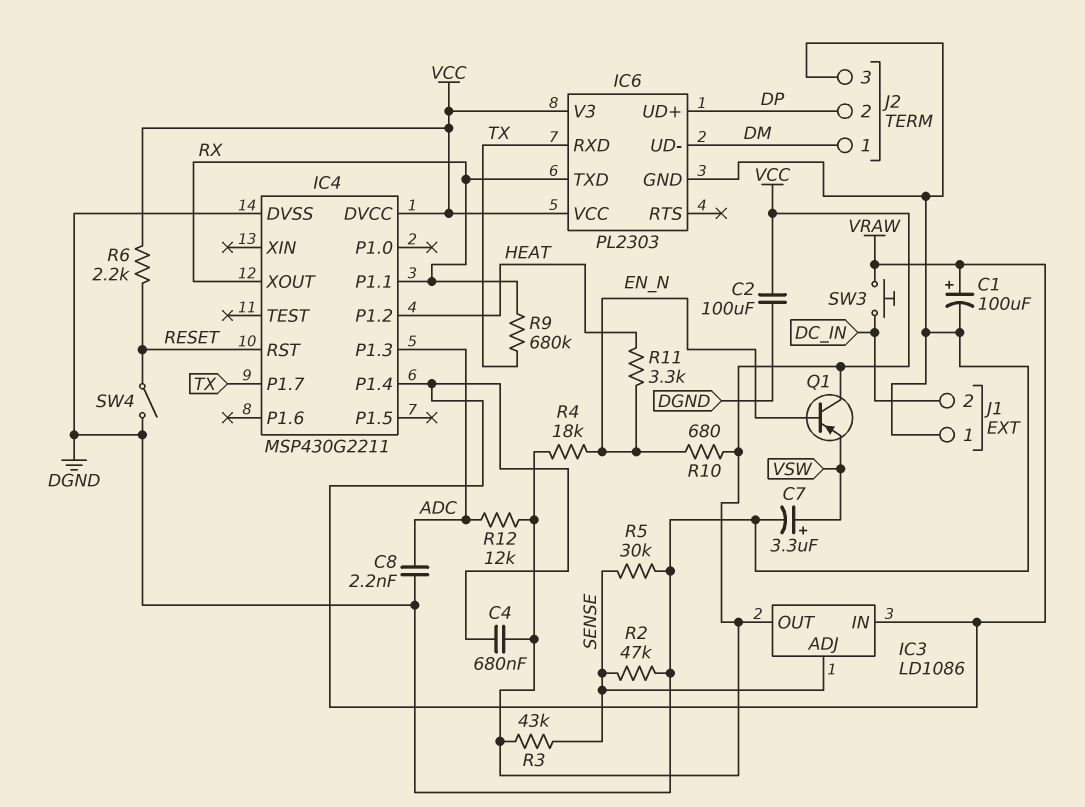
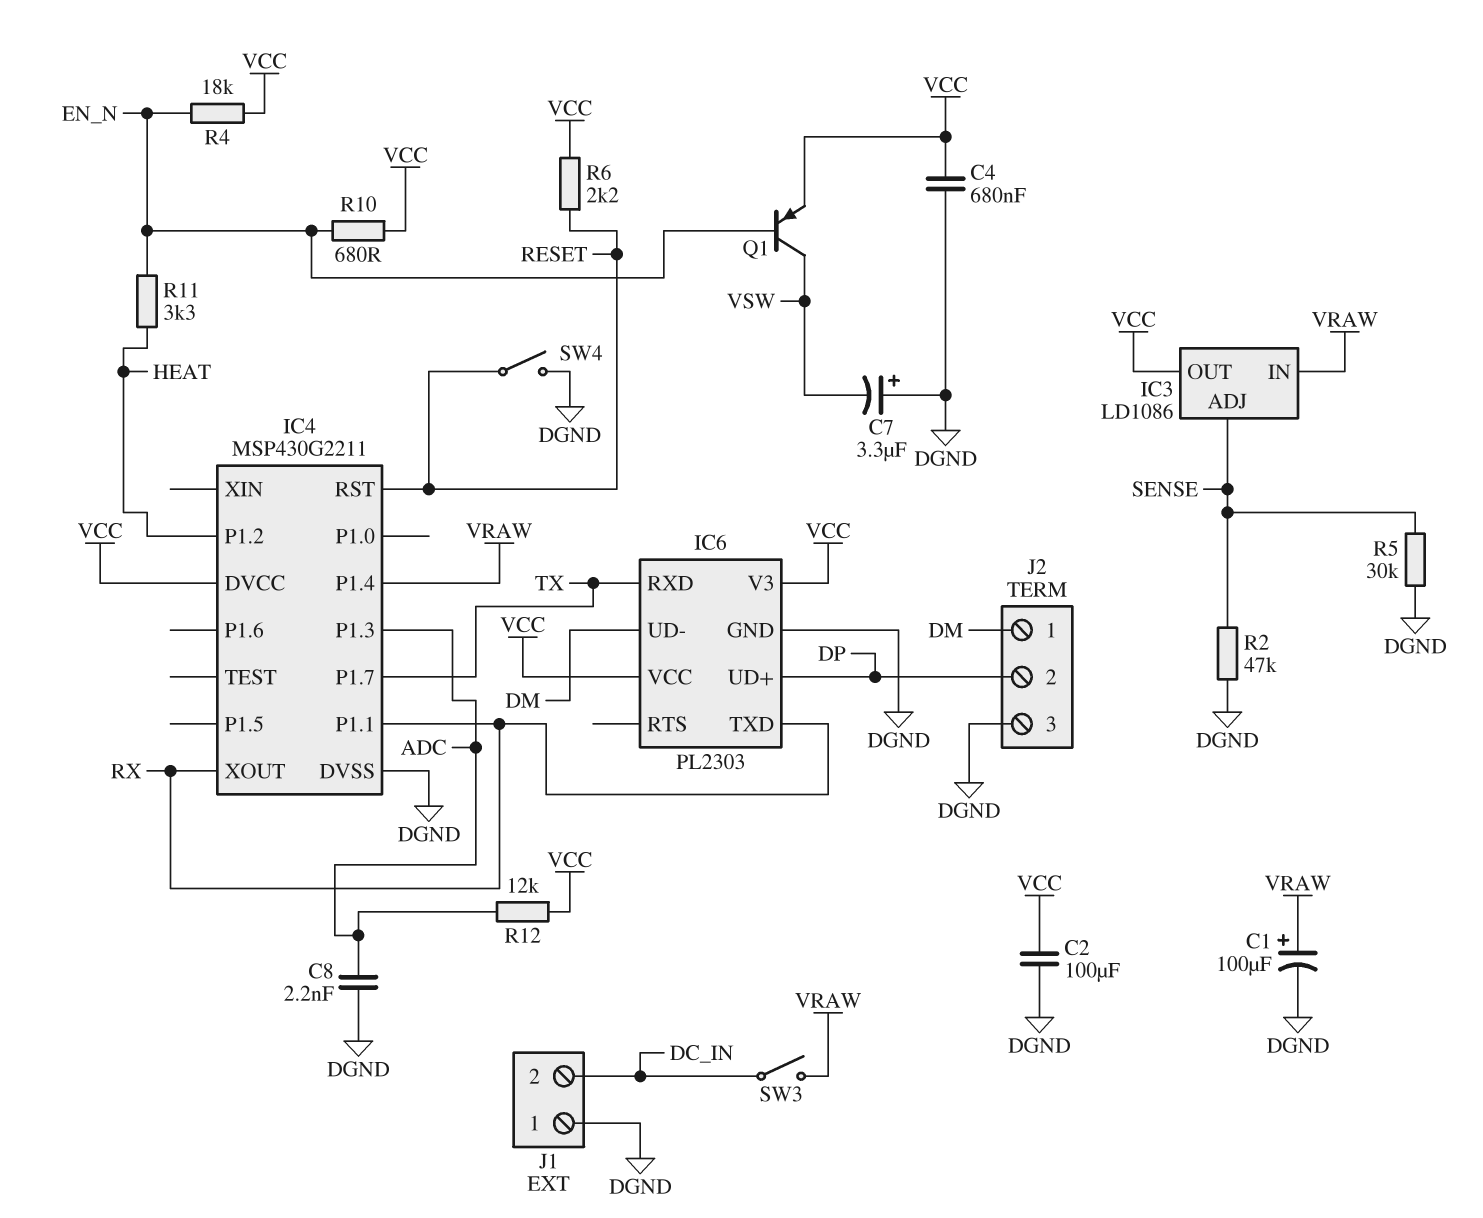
C4: 680nF (VCC, VRAW) -> 680nF (DGND, VCC)
C7: 3.3uF (plus VSW, minus DGND) -> 3.3uF (plus DGND, minus VSW)
Q1: PNP (B EN_N, C VCC, E VSW) -> PNP (B EN_N, C VSW, E VCC)
R3: 43k (SENSE, VCC) -> none
R9: 680k (RX, TX) -> none
SW3: button (DC_IN, VRAW) -> switch (DC_IN, VRAW)

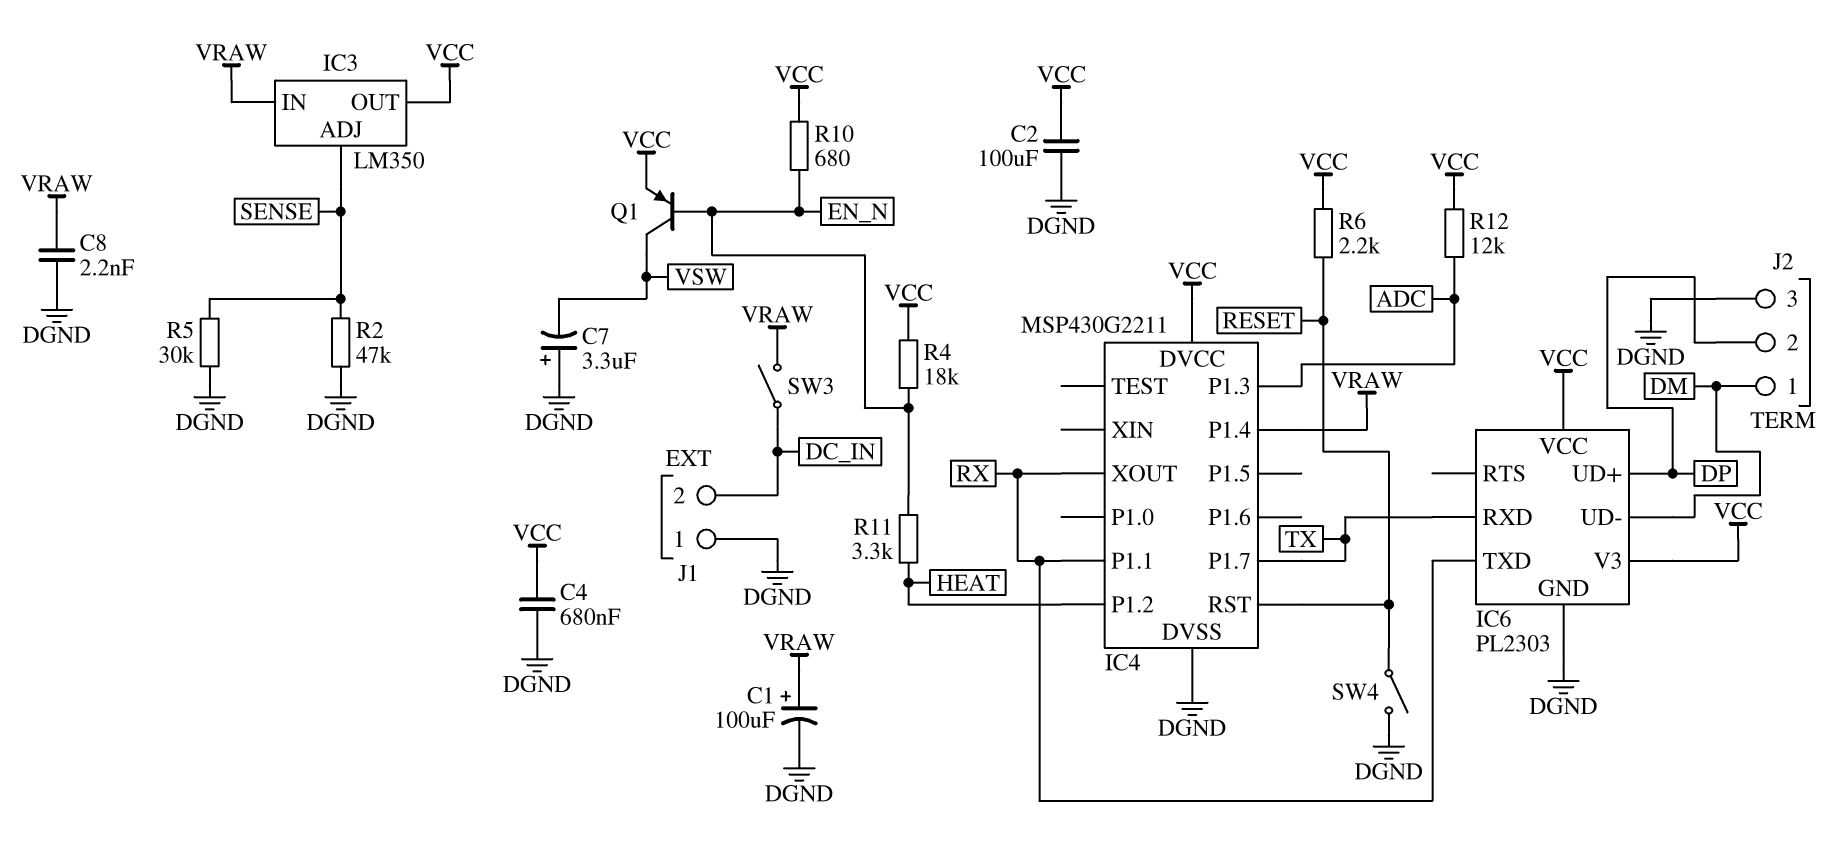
C8: 2.2nF (ADC, DGND) -> 2.2nF (DGND, VRAW)
IC3: LD1086 -> LM350

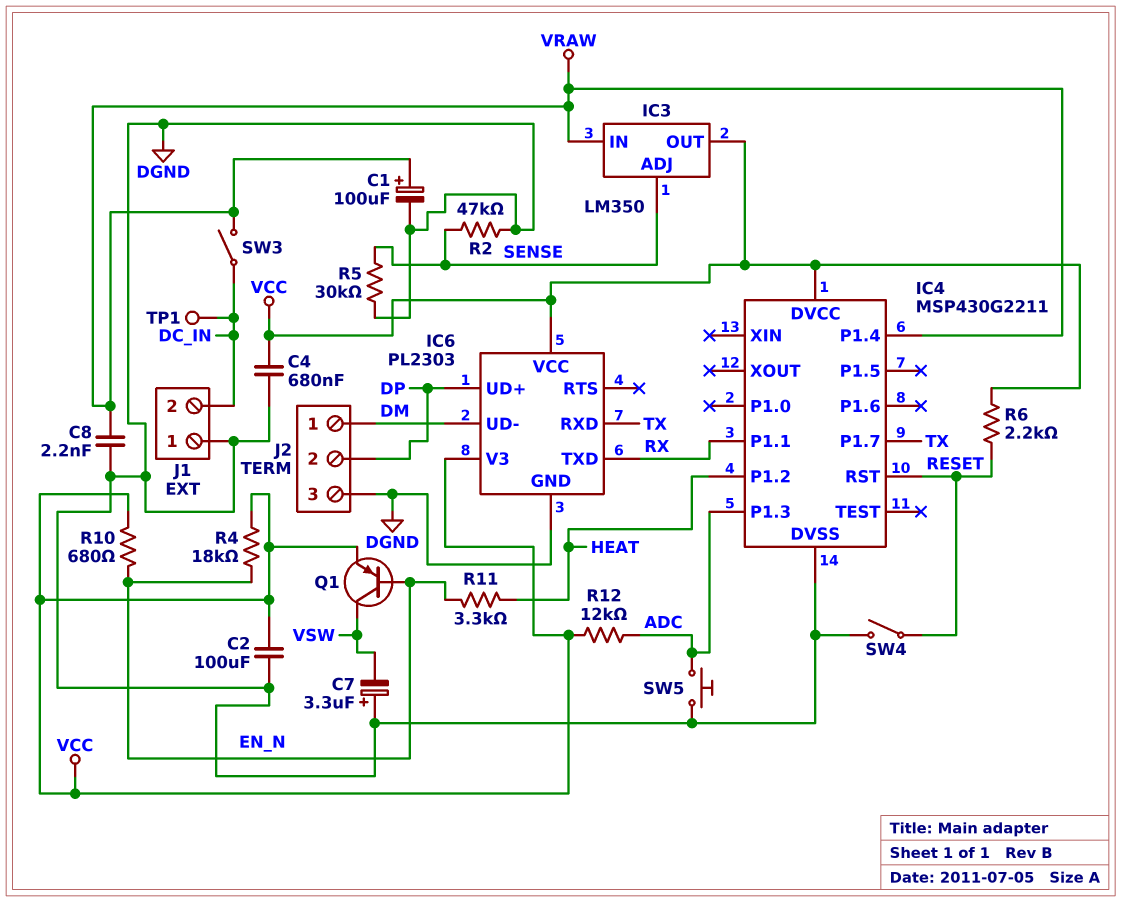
IC4 pin XOUT: RX -> none
SW5: none -> button (ADC, DGND)
TP1: none -> test point (DC_IN)

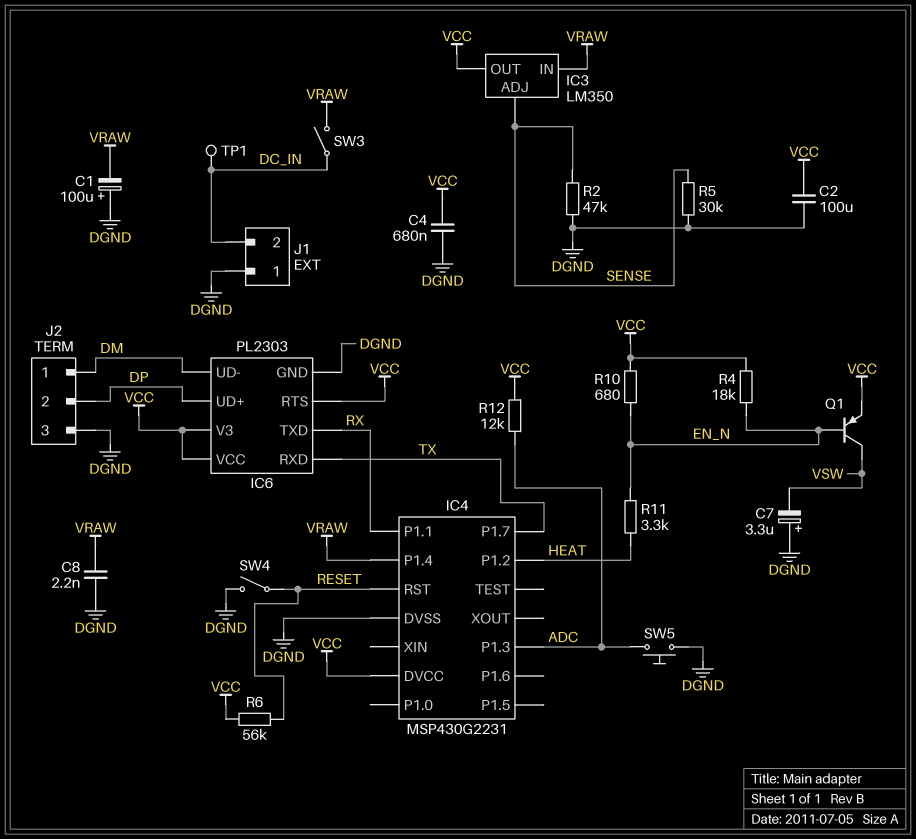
C1: 100uF (plus VRAW, minus DGND) -> 100uF (plus DGND, minus VRAW)
IC4: MSP430G2211 -> MSP430G2231
IC6 pin RTS: none -> VCC
R6: 2.2k (RESET, VCC) -> 56k (RESET, VCC)

